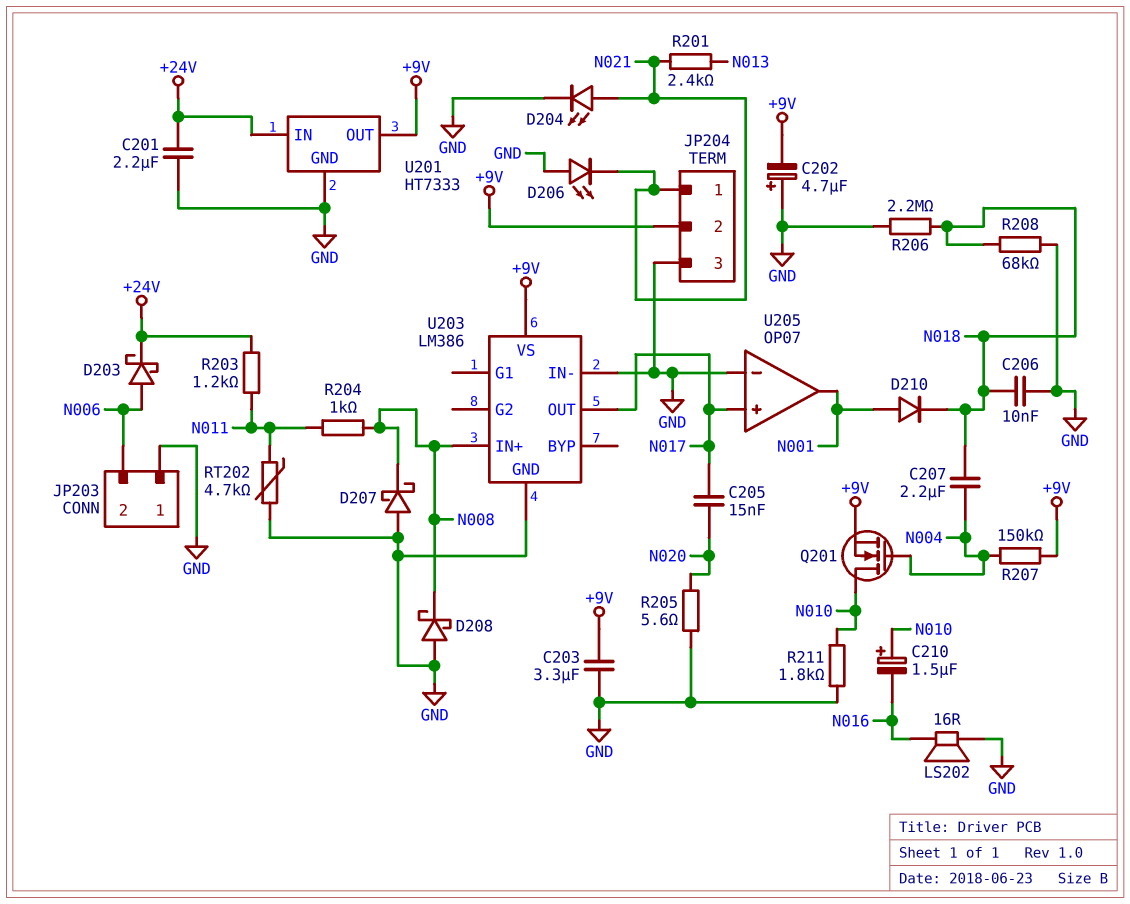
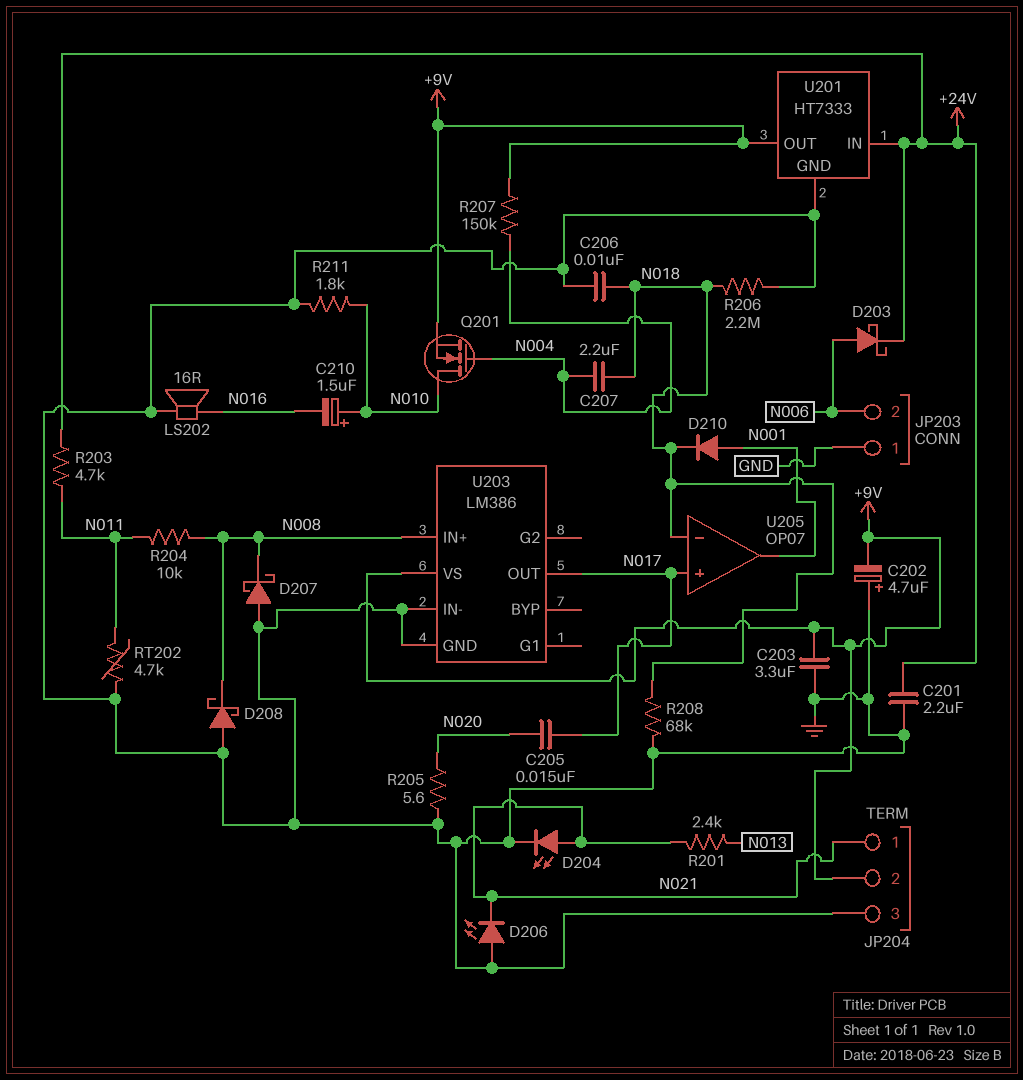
R203: 1.2k (+24V, N011) -> 4.7k (+24V, N011)
R204: 1k (N008, N011) -> 10k (N008, N011)
U205 pin in-: GND -> N018

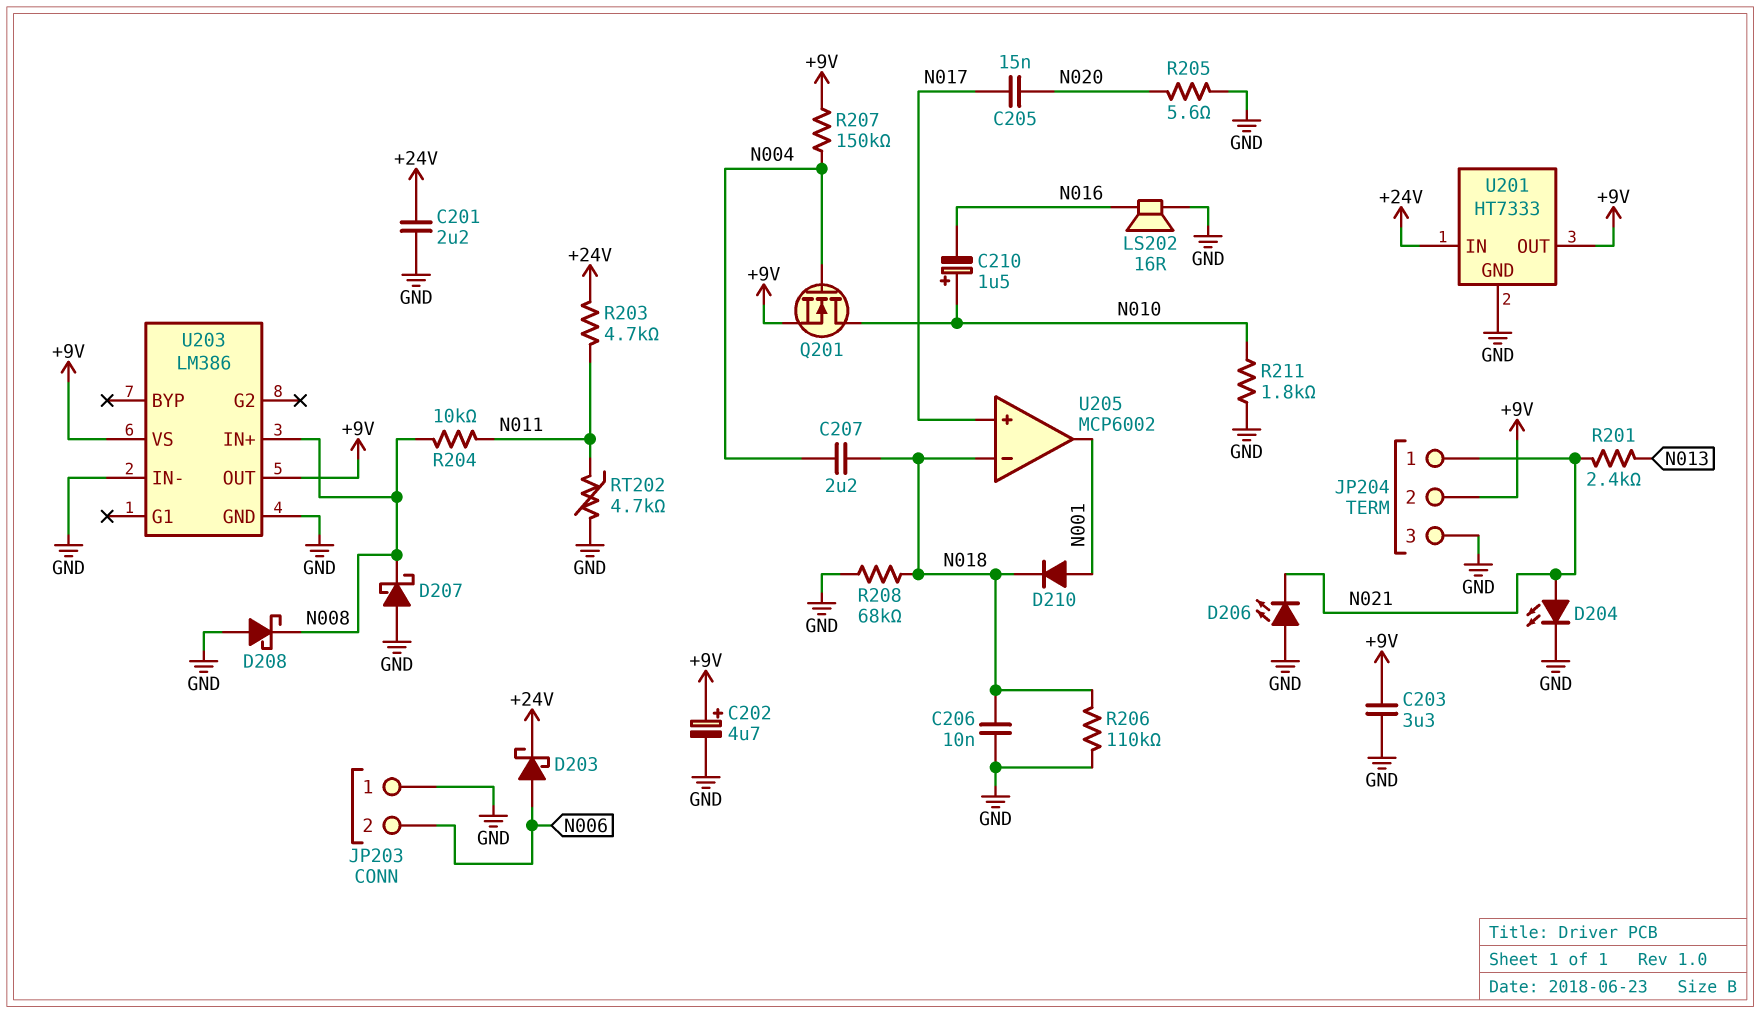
C202: 4.7uF (plus GND, minus +9V) -> 4.7uF (plus +9V, minus GND)
R206: 2.2M (GND, N018) -> 110k (GND, N018)
U203 pin OUT: N017 -> +9V
U205: OP07 -> MCP6002

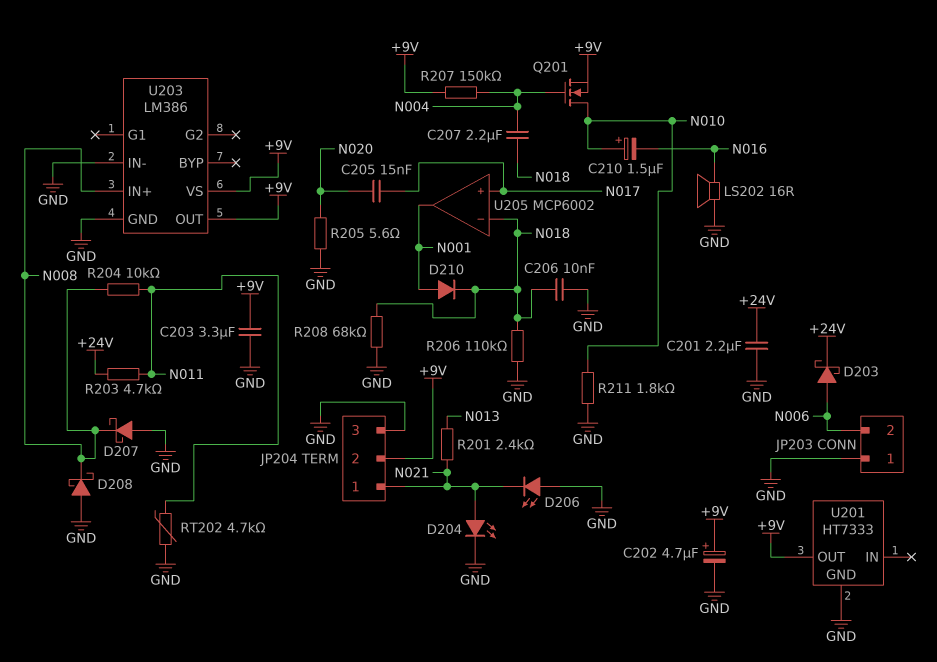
U201 pin IN: +24V -> none

